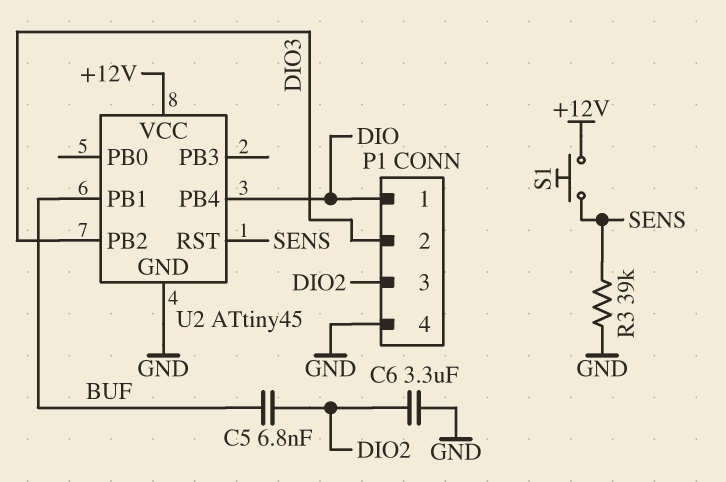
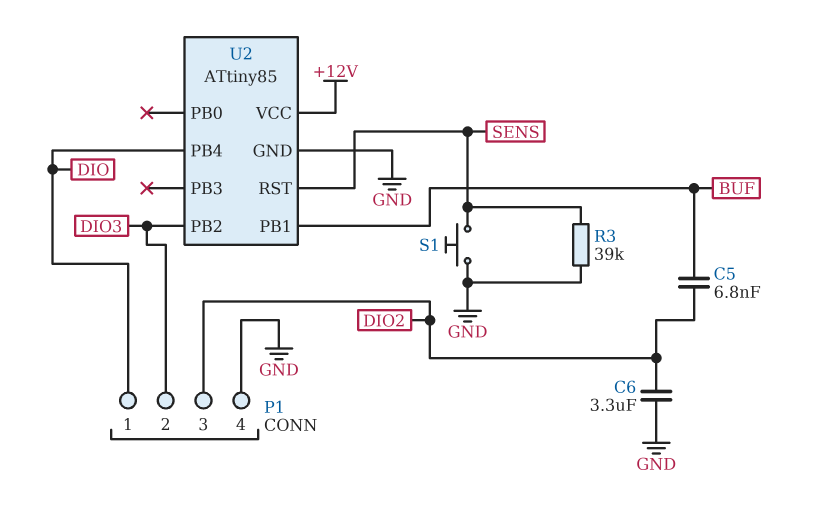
S1: button (+12V, SENS) -> button (GND, SENS)
U2: ATtiny45 -> ATtiny85

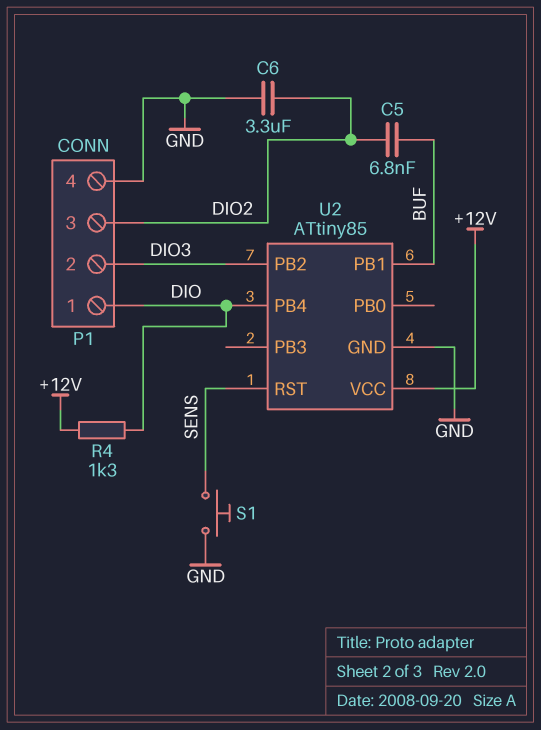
R3: 39k (GND, SENS) -> none
R4: none -> 1.3k (+12V, DIO)

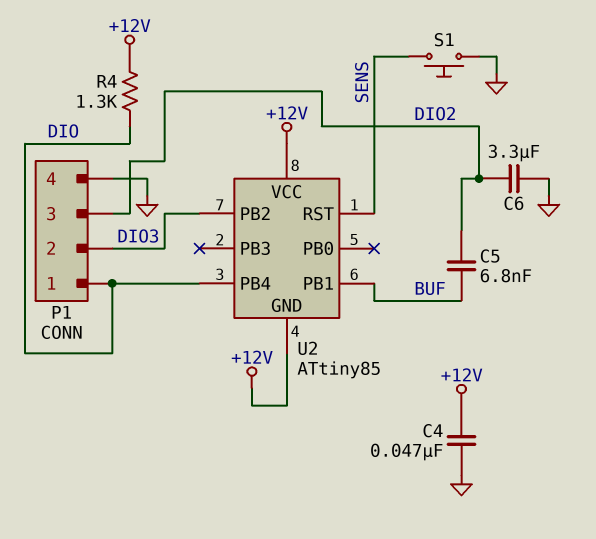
C4: none -> 47nF (+12V, GND)
U2 pin GND: GND -> +12V

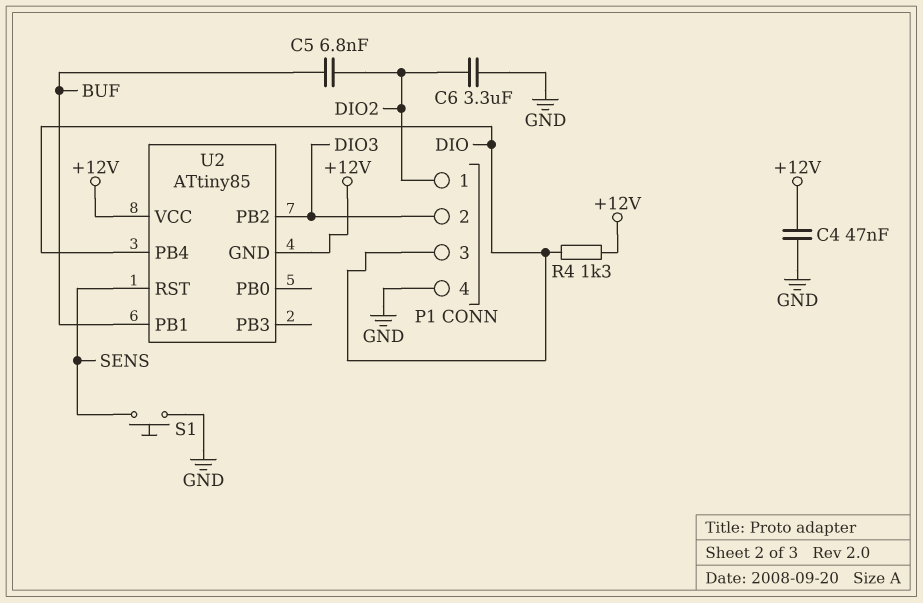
P1 pin 1: DIO -> DIO2
P1 pin 3: DIO2 -> DIO

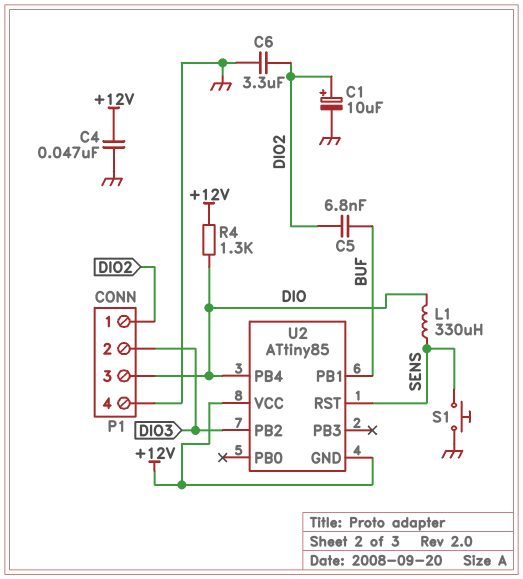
C1: none -> 10uF (plus DIO2, minus GND)
L1: none -> 330uH (DIO, SENS)

